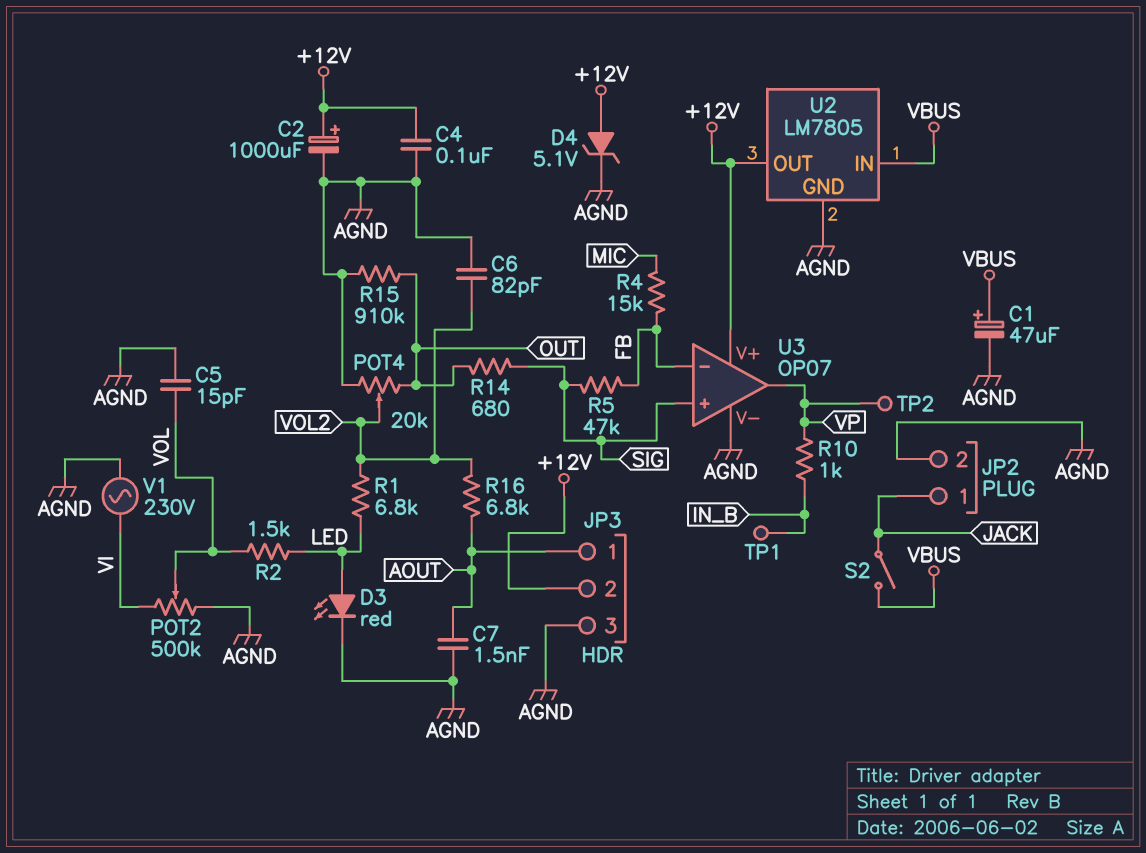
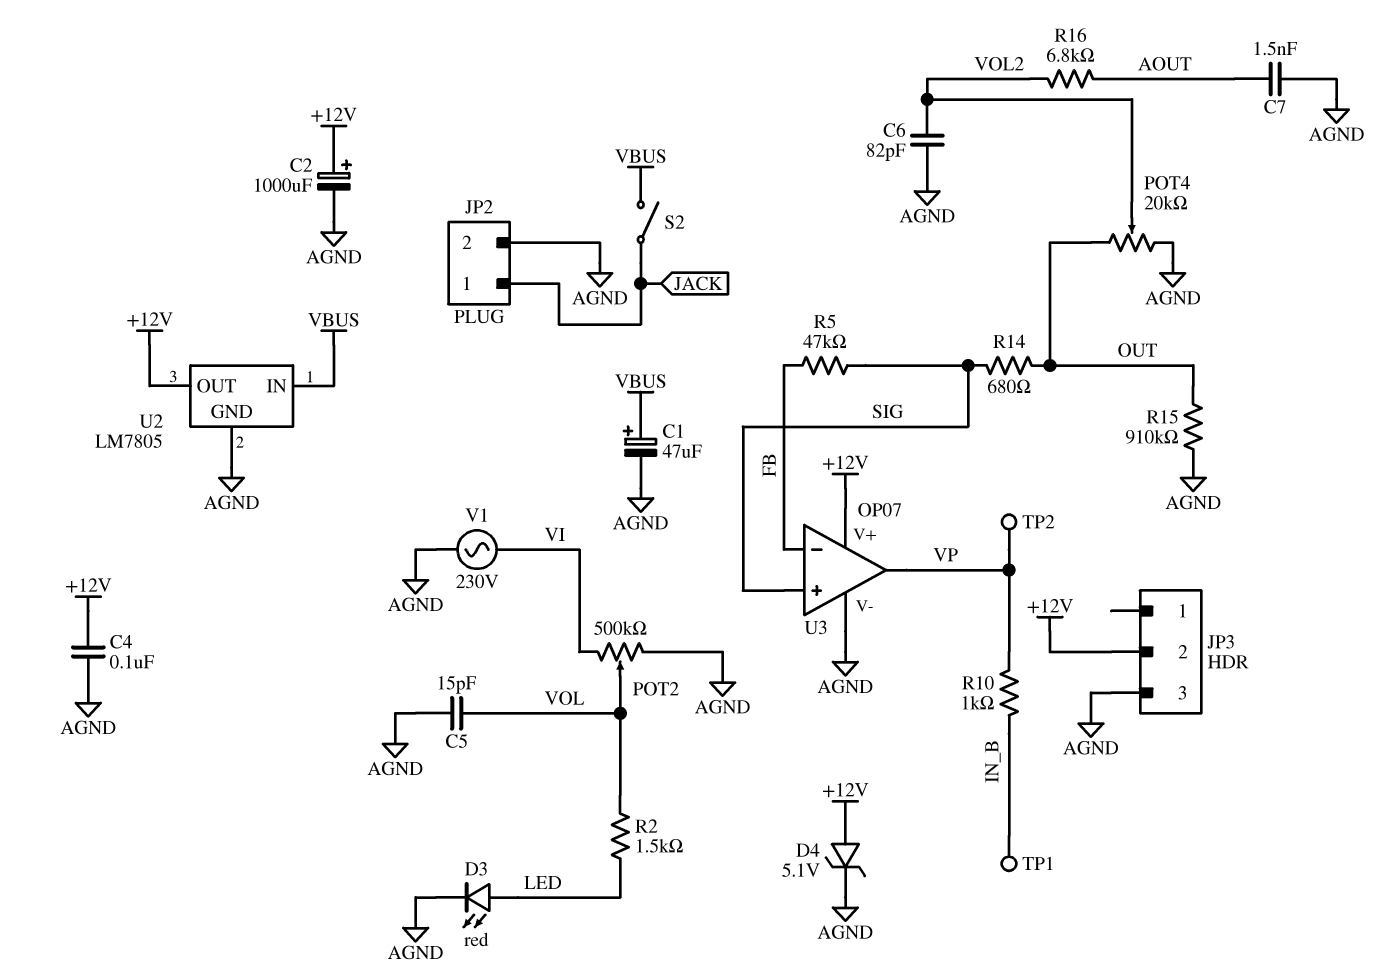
JP3 pin 1: AOUT -> none
R1: 6.8k (LED, VOL2) -> none
R4: 15k (FB, MIC) -> none

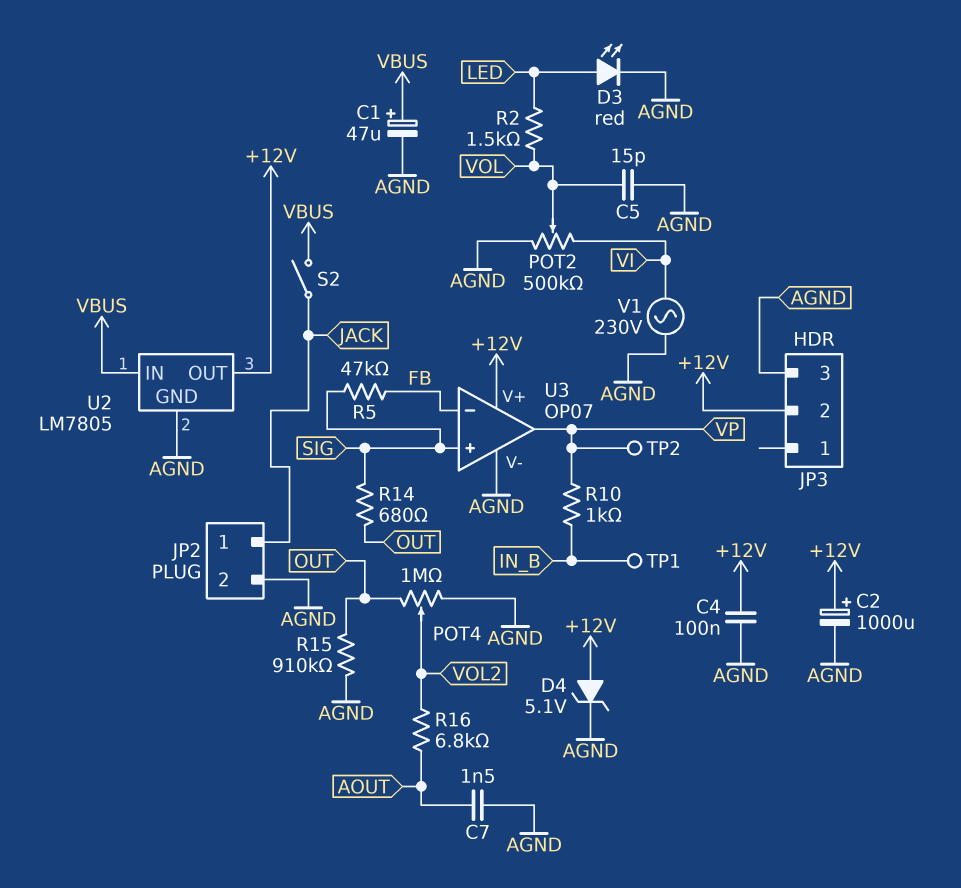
C6: 82pF (AGND, VOL2) -> none
POT4: 20k (AGND, OUT, wiper VOL2) -> 1M (AGND, OUT, wiper VOL2)

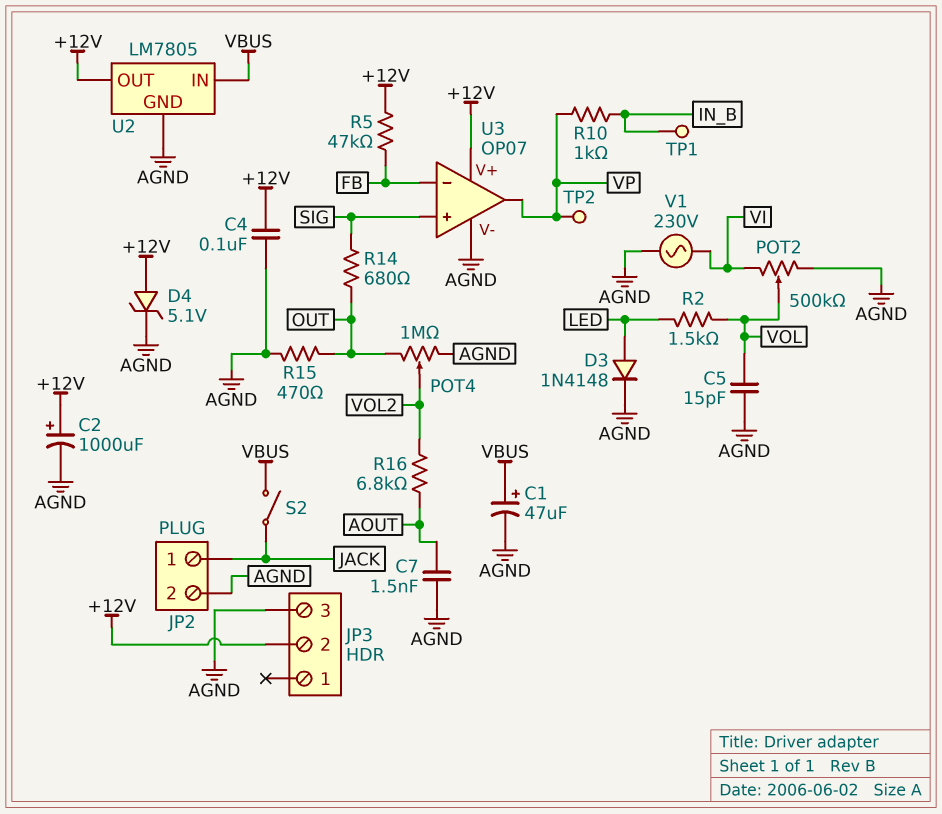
D3: LED red (A LED, K AGND) -> diode 1N4148 (A LED, K AGND)
R5: 47k (FB, SIG) -> 47k (+12V, FB)
R15: 910k (AGND, OUT) -> 470 (AGND, OUT)

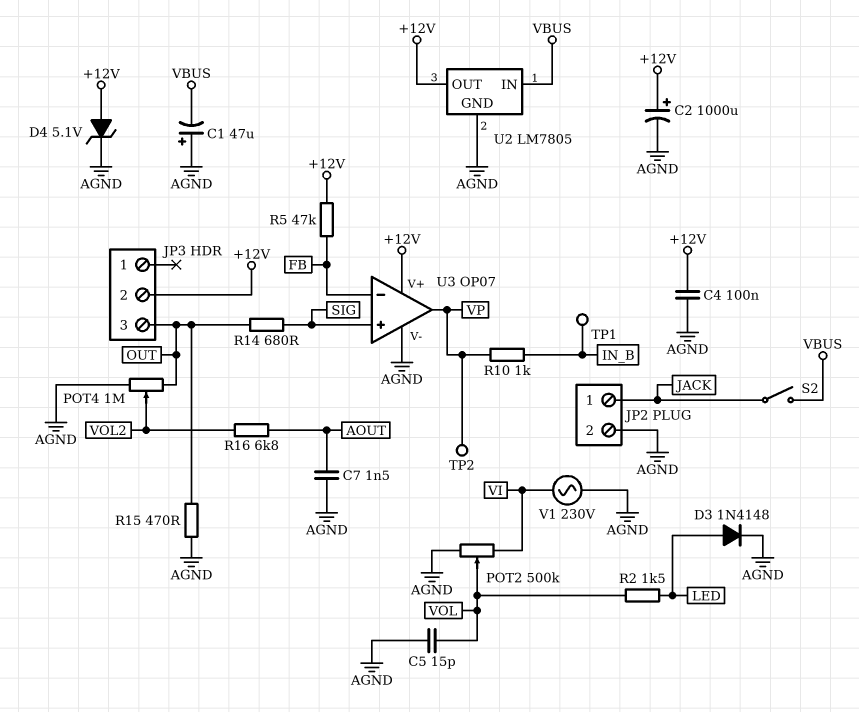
C1: 47uF (plus VBUS, minus AGND) -> 47uF (plus AGND, minus VBUS)
JP3 pin 3: AGND -> OUT

